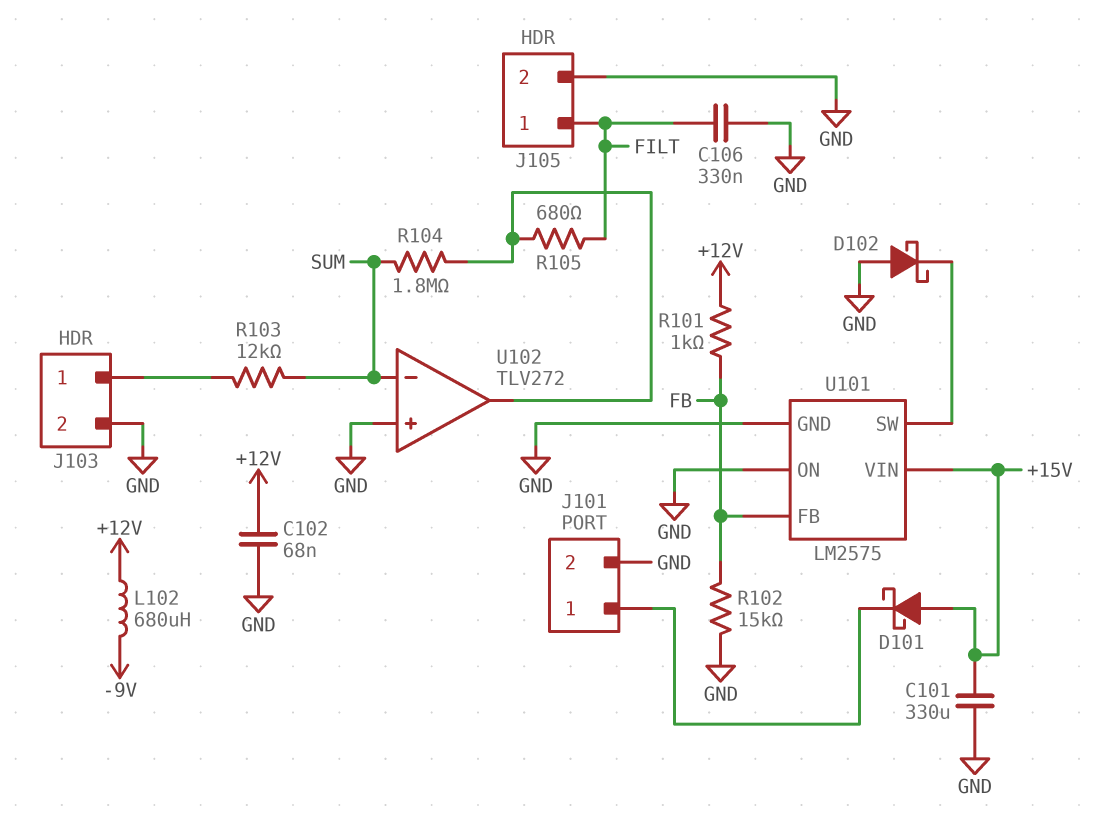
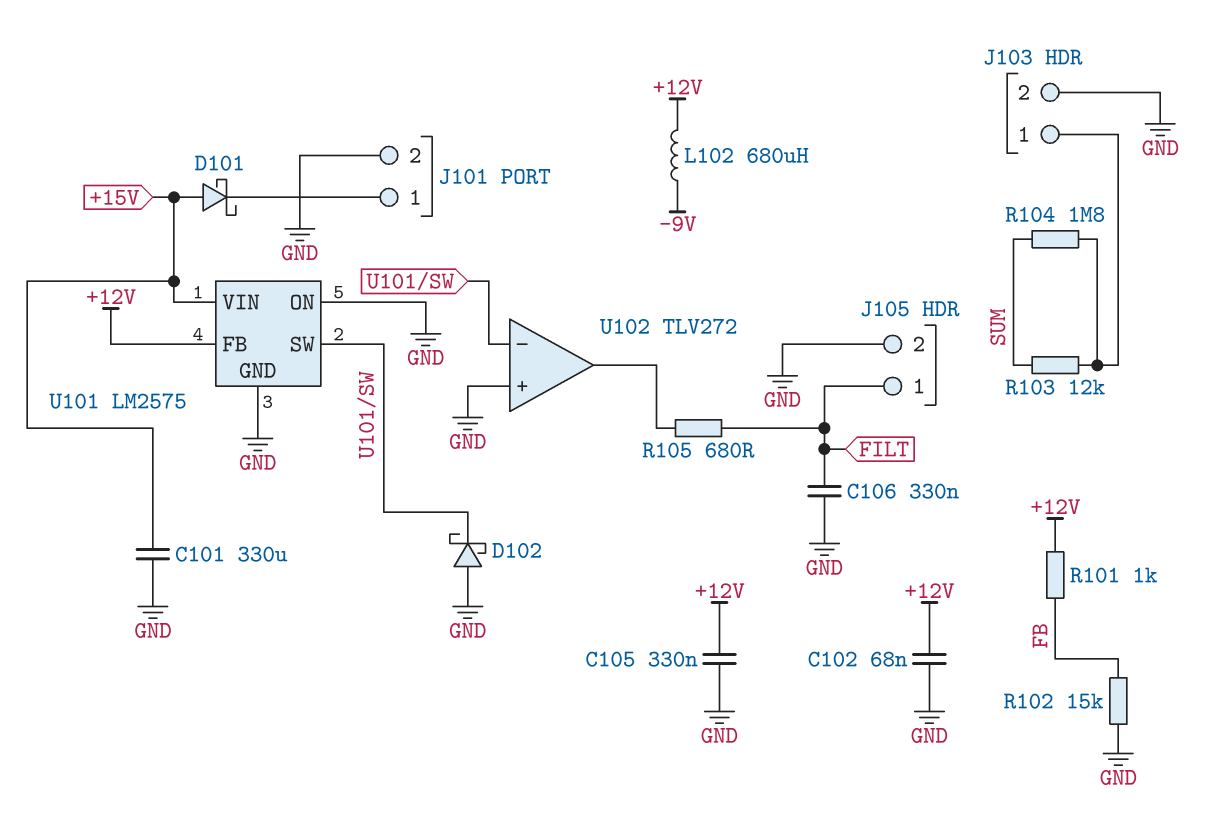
C105: none -> 330nF (+12V, GND)
R104: 1.8M (SUM, U102/out) -> 1.8M (J103/1, SUM)
U101 pin FB: FB -> +12V
U102 pin in-: SUM -> U101/SW

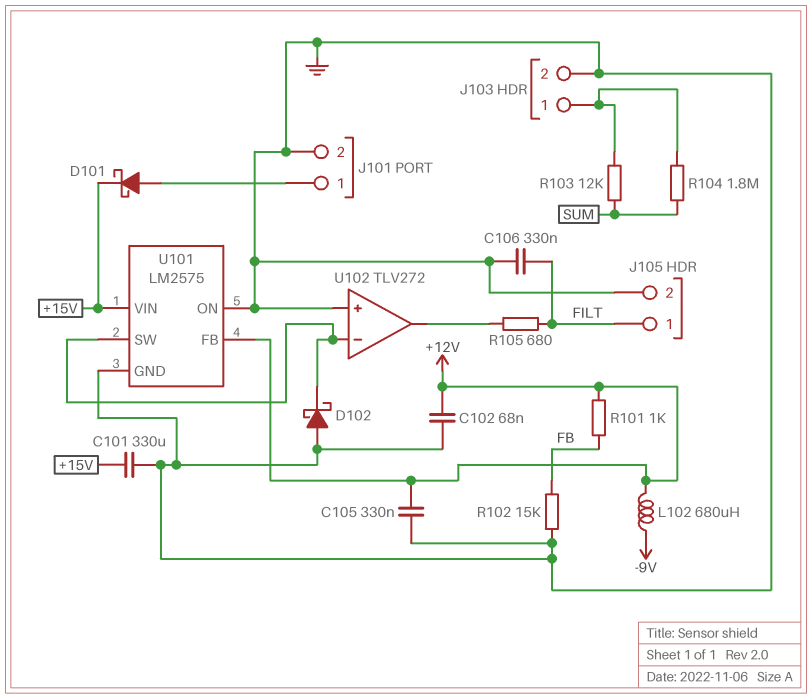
D101: schottky (A +15V, K J101/1) -> schottky (A J101/1, K +15V)

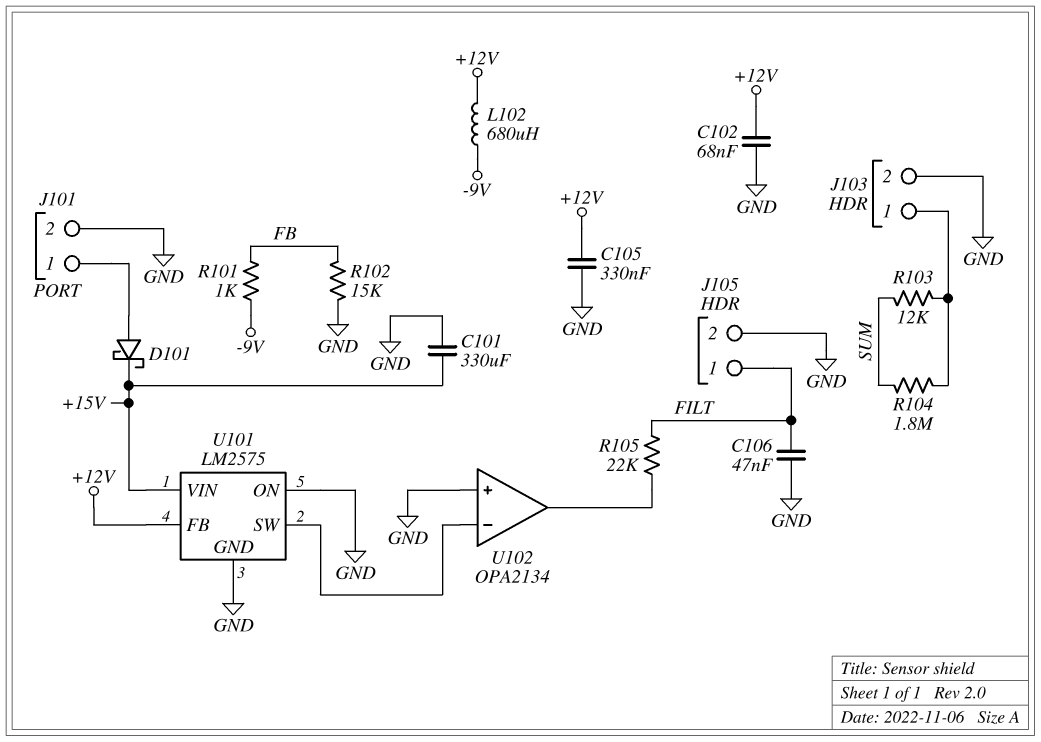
C106: 330nF (FILT, GND) -> 47nF (FILT, GND)
D102: schottky (A GND, K U101/SW) -> none
R101: 1k (+12V, FB) -> 1k (-9V, FB)
R105: 680 (FILT, U102/out) -> 22k (FILT, U102/out)
U102: TLV272 -> OPA2134

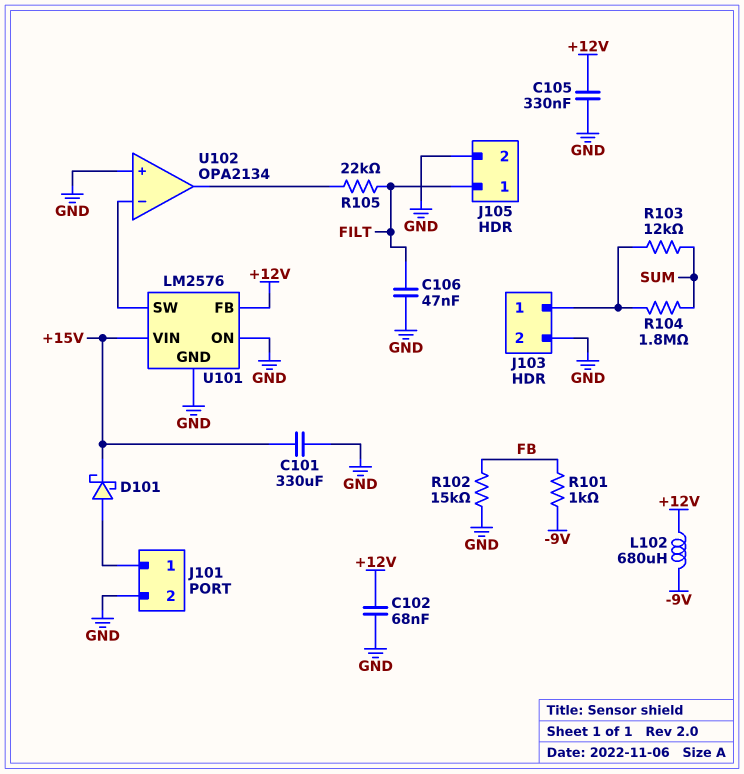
U101: LM2575 -> LM2576

